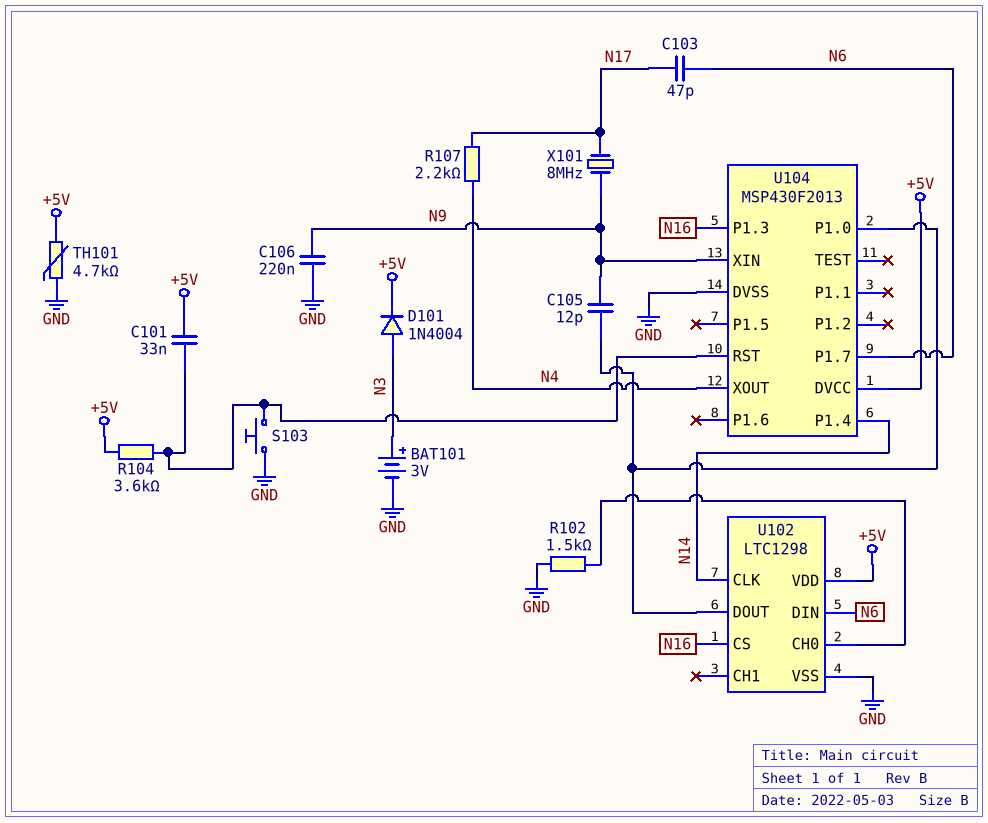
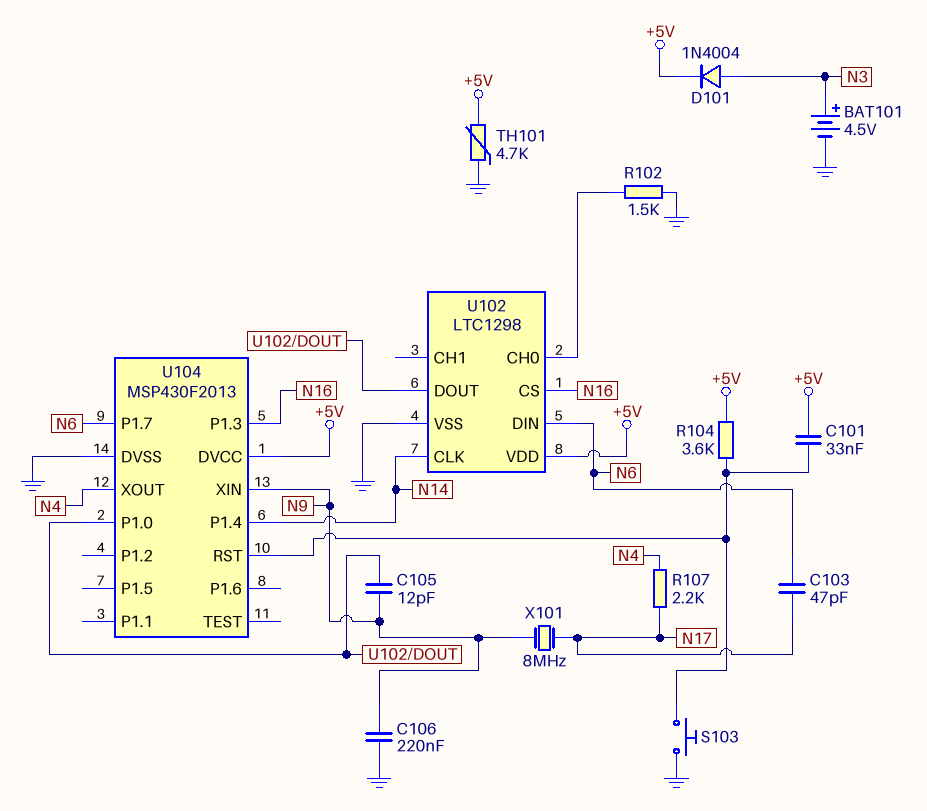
BAT101: 3V (plus N3, minus GND) -> 4.5V (plus N3, minus GND)

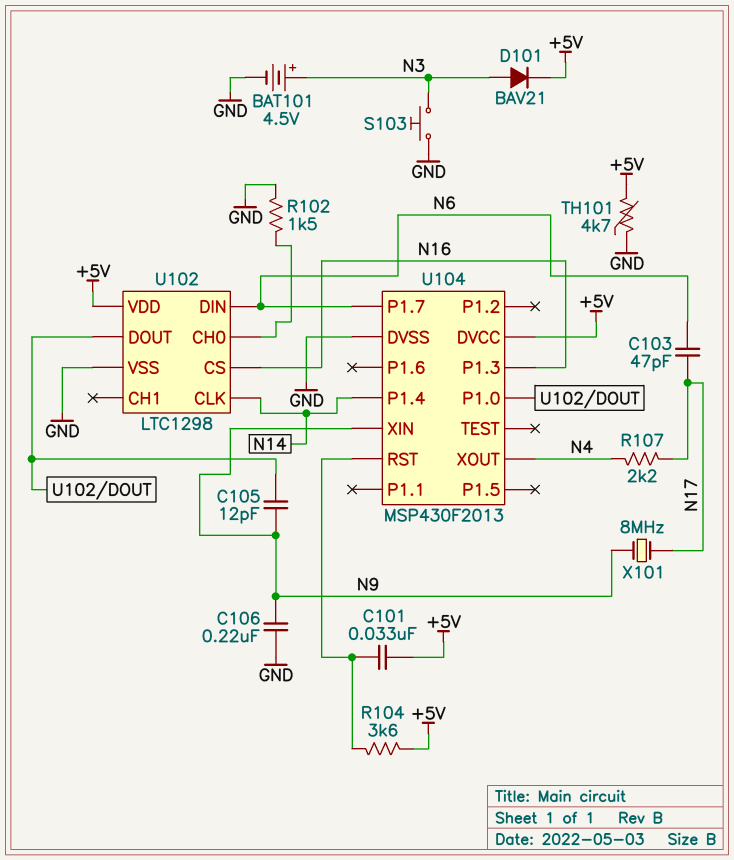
D101: diode 1N4004 (A N3, K +5V) -> diode BAV21 (A N3, K +5V)
S103: button (GND, U104/RST) -> button (GND, N3)

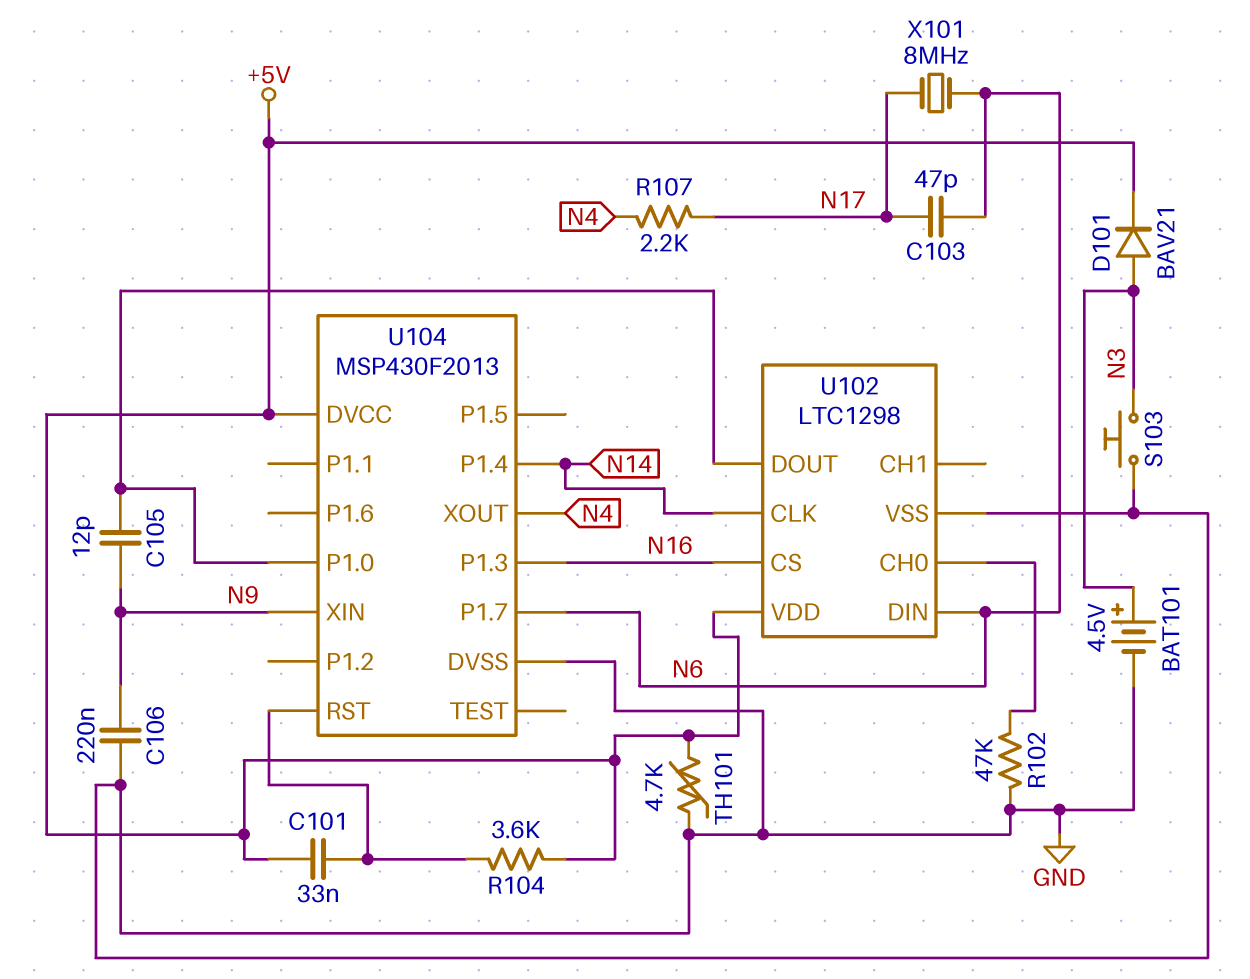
R102: 1.5k (GND, U102/CH0) -> 47k (GND, U102/CH0)
X101: 8MHz (N9, N17) -> 8MHz (N6, N17)

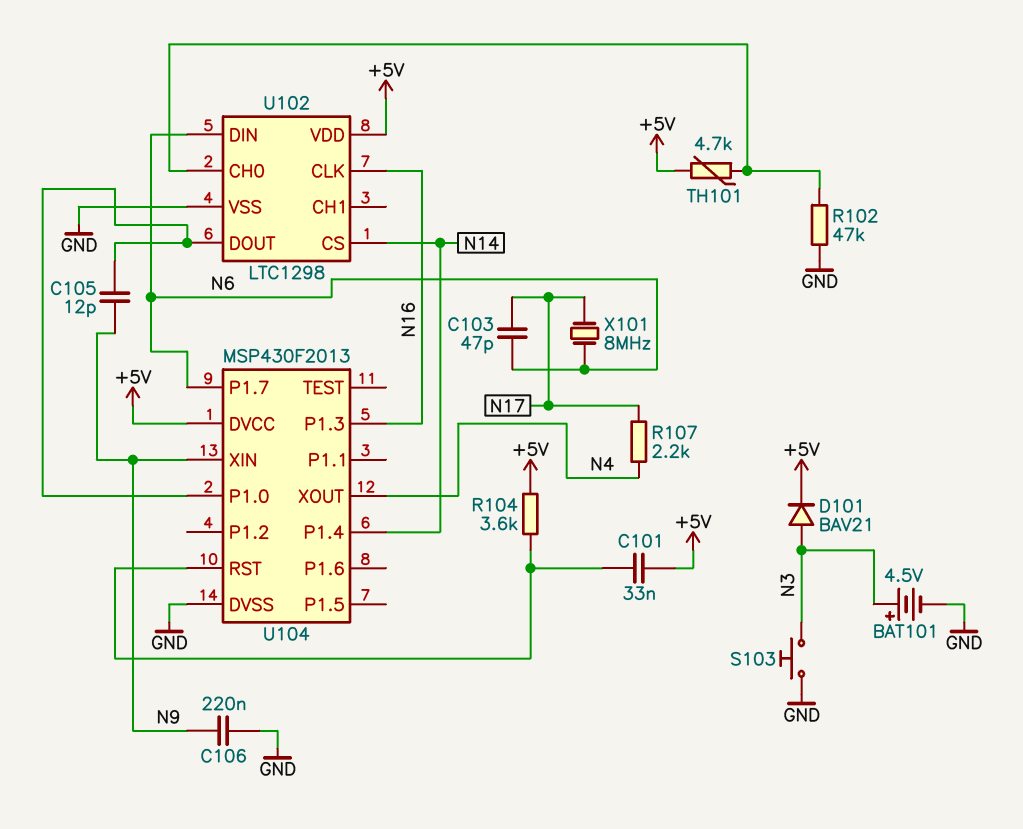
TH101: 4.7k (+5V, GND) -> 4.7k (+5V, U102/CH0)
U102 pin CLK: N14 -> N16
U102 pin CS: N16 -> N14

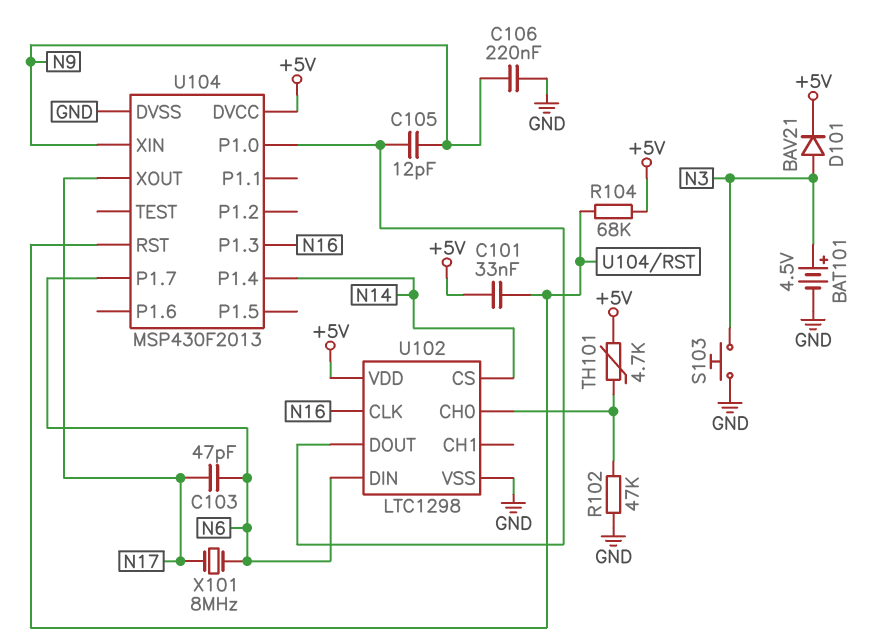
R104: 3.6k (+5V, U104/RST) -> 68k (+5V, U104/RST)
R107: 2.2k (N4, N17) -> none
U104 pin XOUT: N4 -> N17

